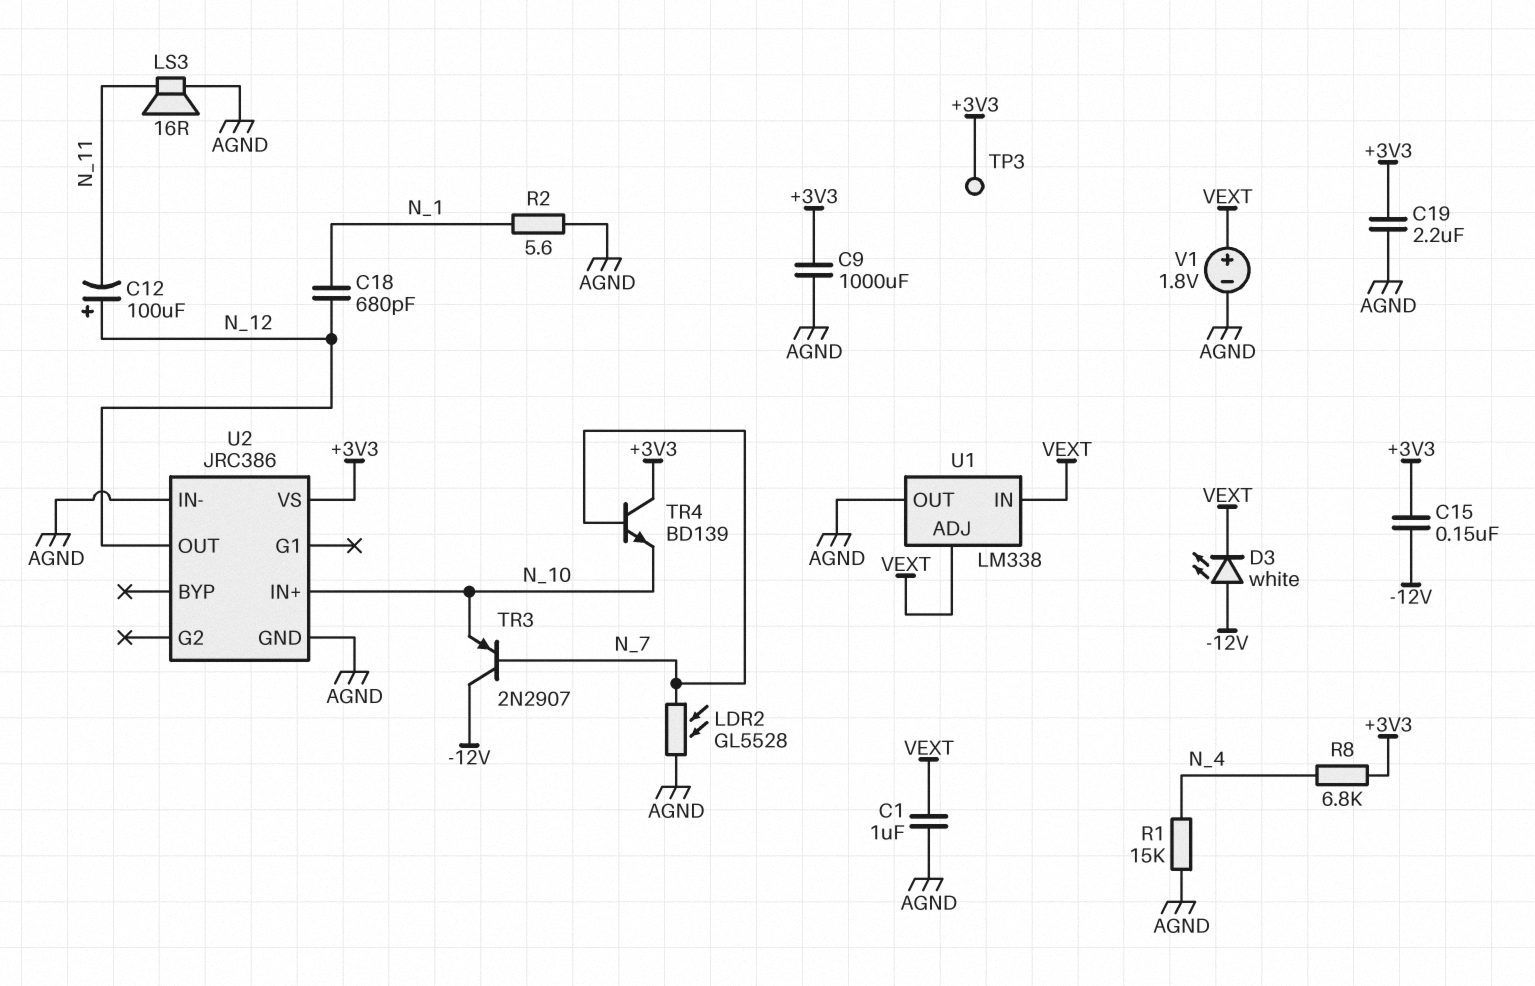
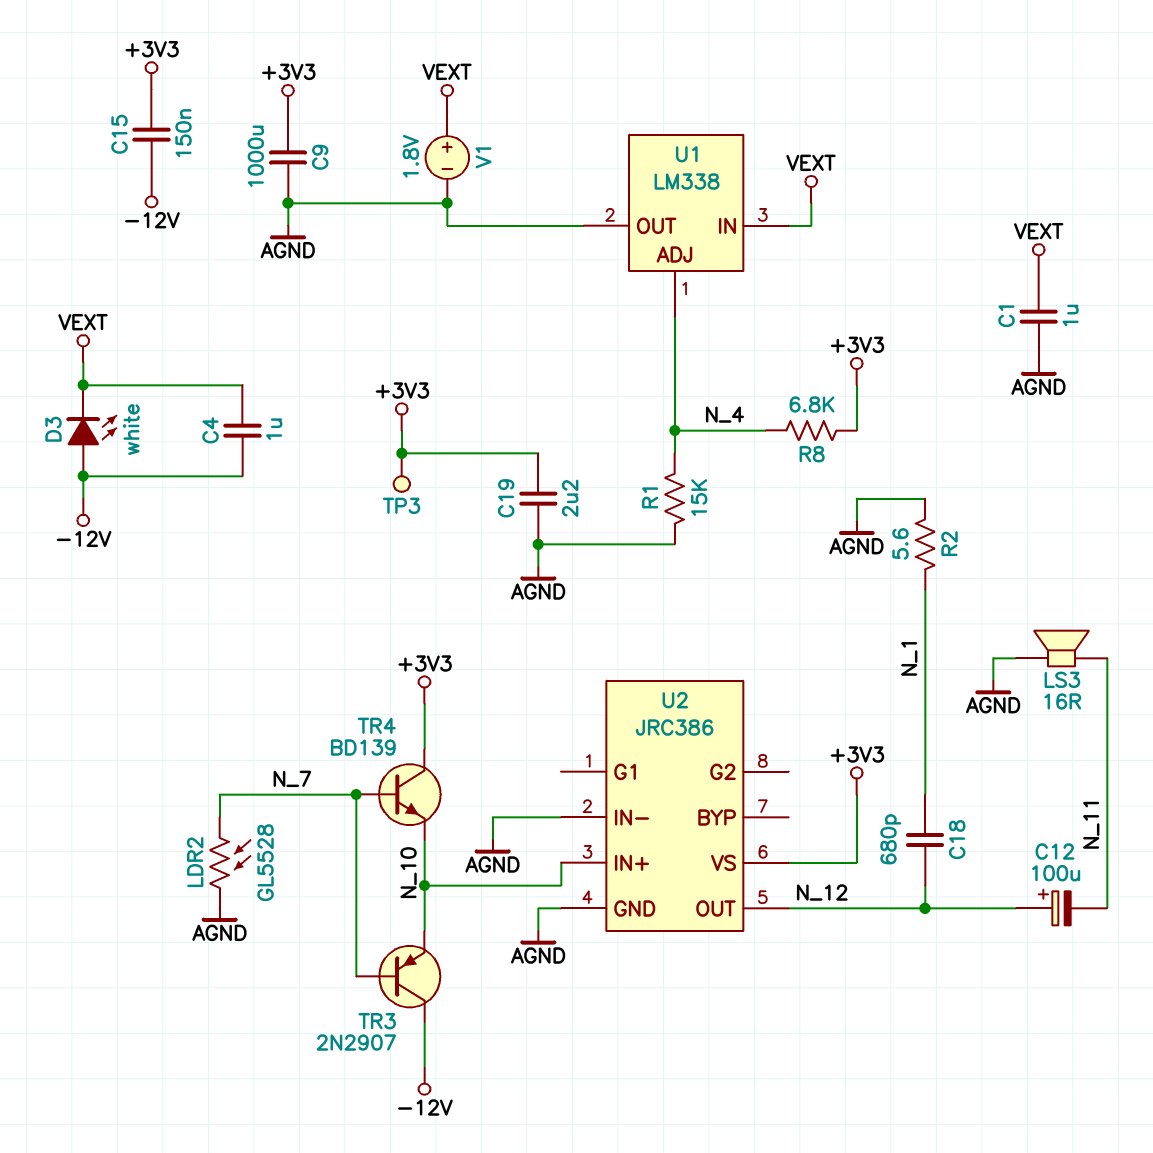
C4: none -> 1uF (-12V, VEXT)
U1 pin ADJ: VEXT -> N_4

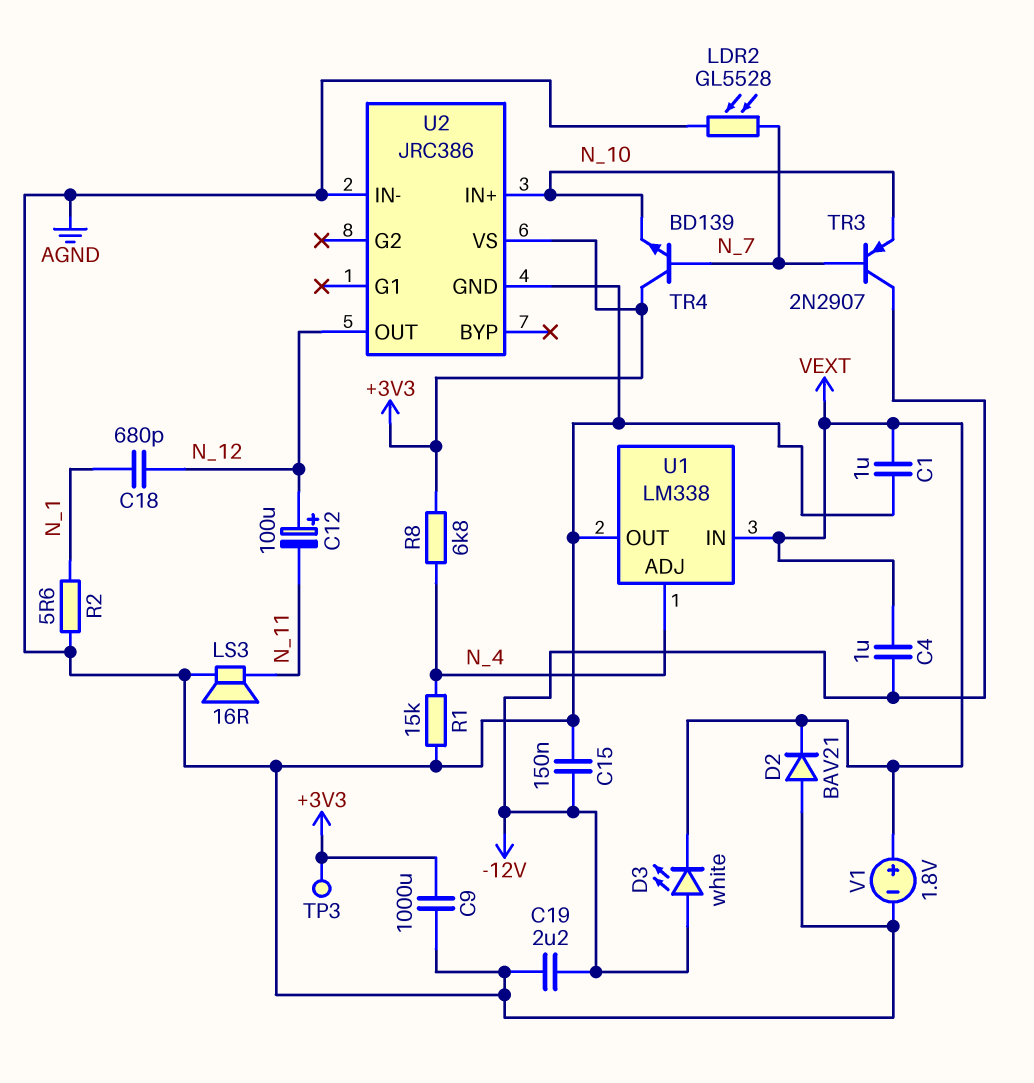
C15: 150nF (+3V3, -12V) -> 150nF (-12V, AGND)
C19: 2.2uF (+3V3, AGND) -> 2.2uF (-12V, AGND)
D2: none -> diode BAV21 (A AGND, K VEXT)

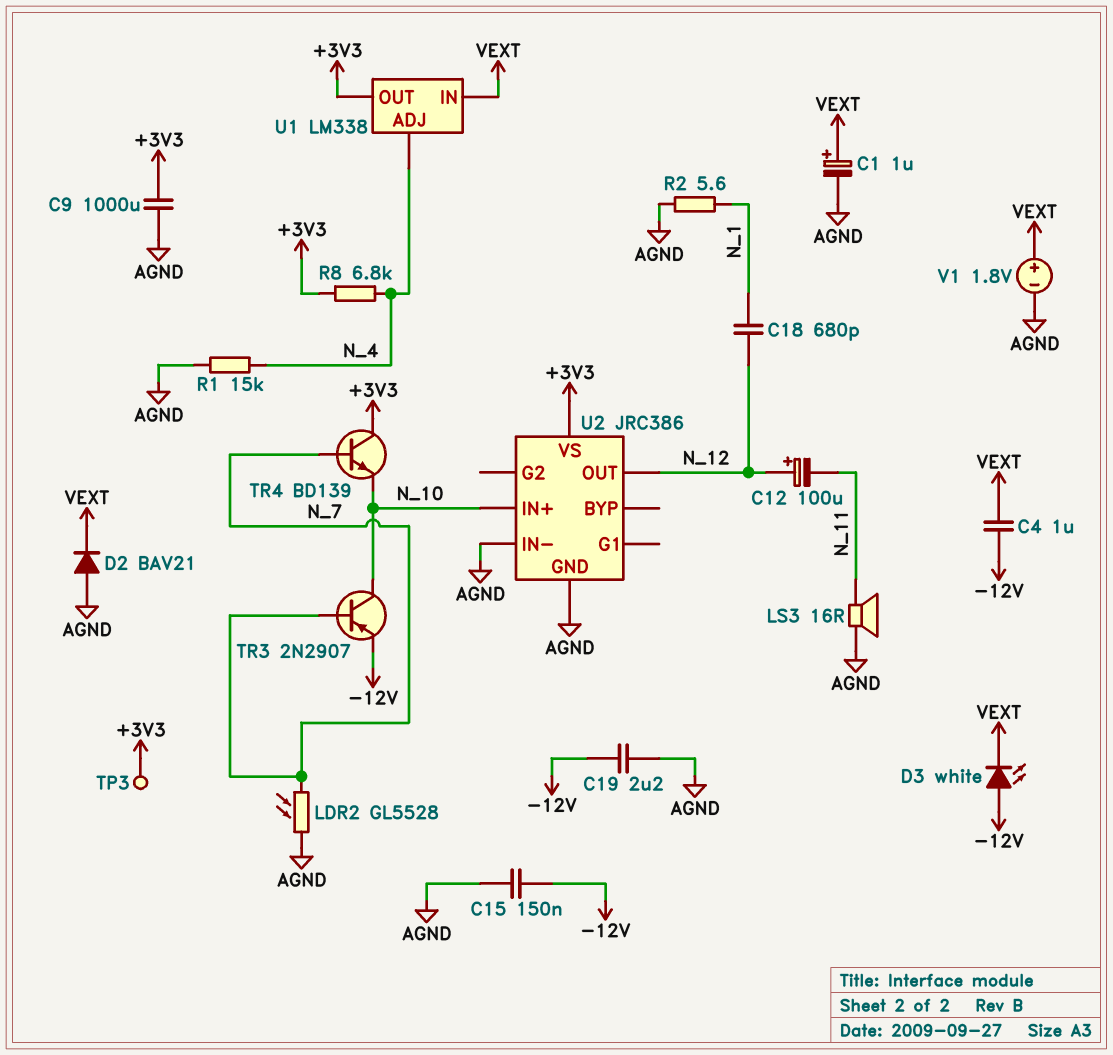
C1: 1uF (AGND, VEXT) -> 1uF (plus VEXT, minus AGND)
TR3: PNP 2N2907 (B N_7, C -12V, E N_10) -> PNP 2N2907 (B N_7, C N_10, E -12V)
U1 pin OUT: AGND -> +3V3

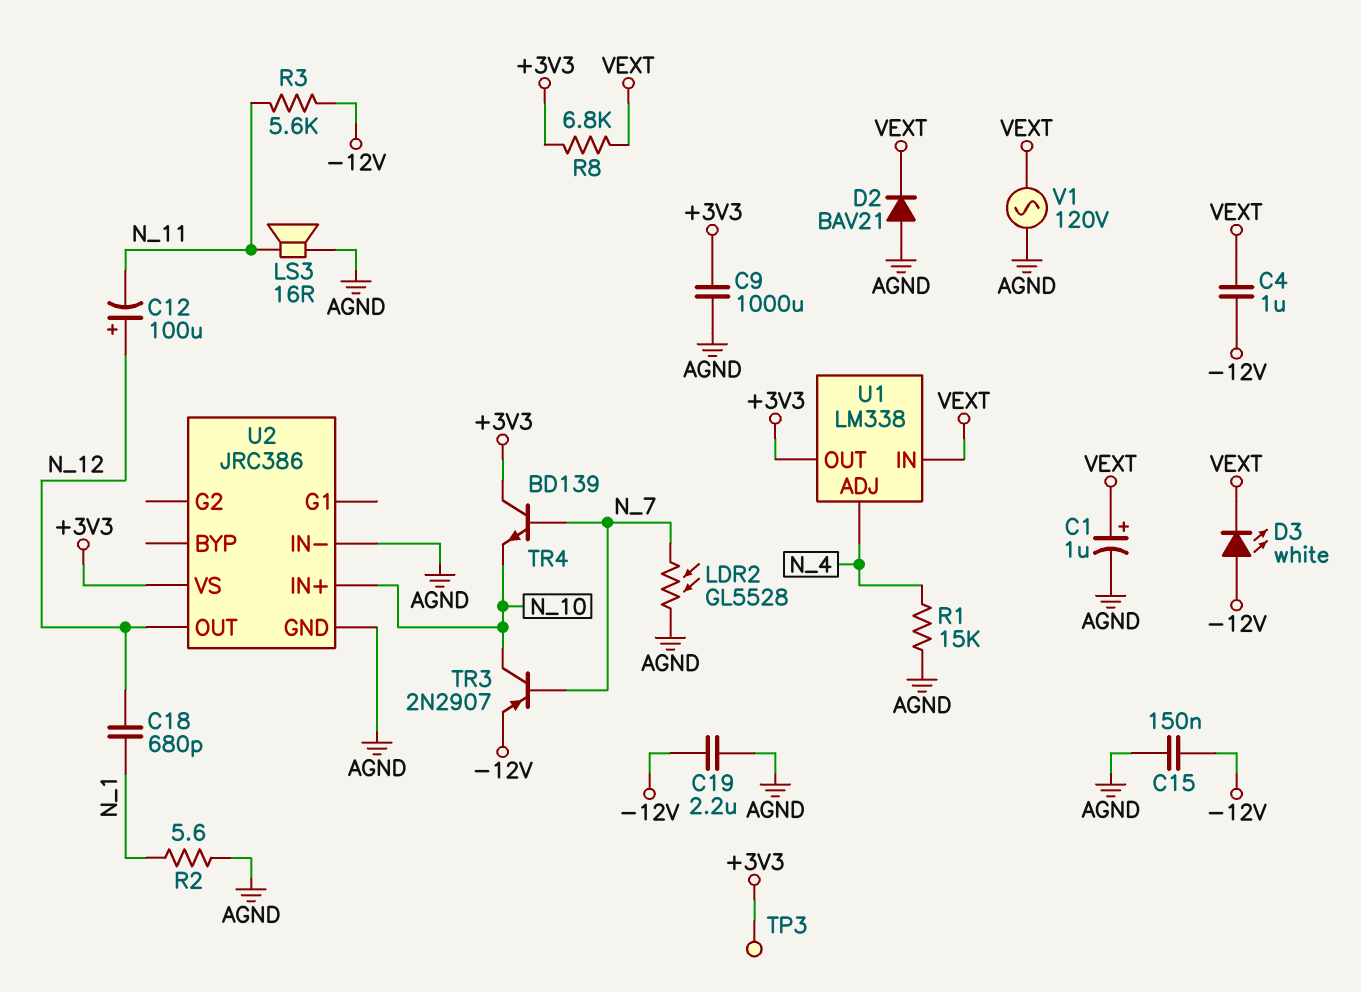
R3: none -> 5.6k (-12V, N_11)
R8: 6.8k (+3V3, N_4) -> 6.8k (+3V3, VEXT)
V1: 1.8V (plus VEXT, minus AGND) -> AC 120V (AGND, VEXT)

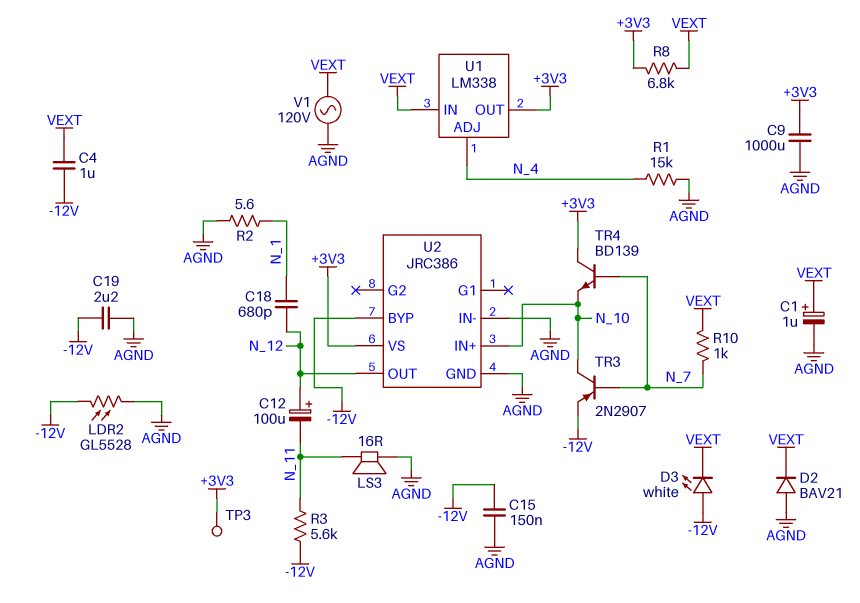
LDR2: GL5528 (AGND, N_7) -> GL5528 (-12V, AGND)
R10: none -> 1k (N_7, VEXT)
U2 pin BYP: none -> -12V

